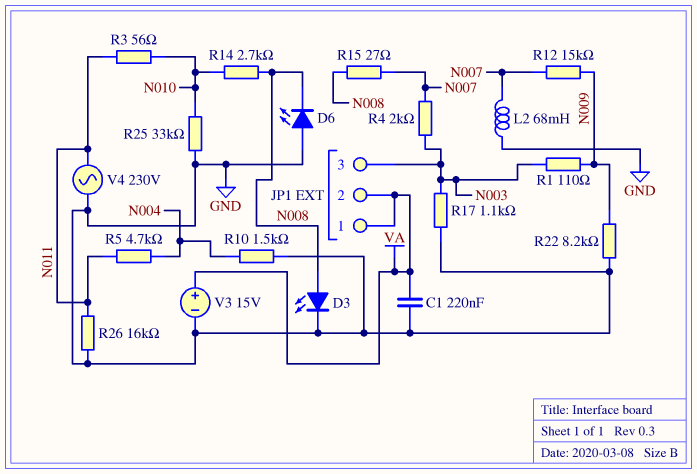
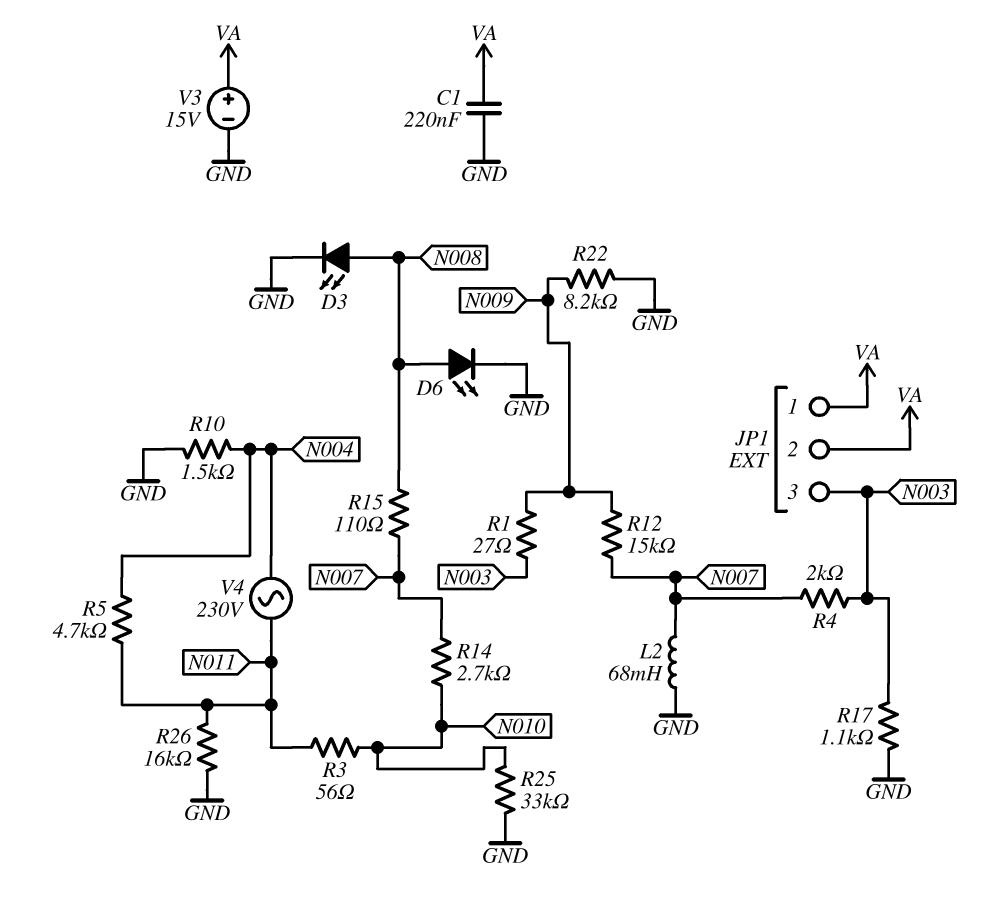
D6: LED (A GND, K N008) -> LED (A N008, K GND)
R1: 110 (N003, N009) -> 27 (N003, N009)
R14: 2.7k (N008, N010) -> 2.7k (N007, N010)
R15: 27 (N007, N008) -> 110 (N007, N008)
V4: AC 230V (GND, N011) -> AC 230V (N004, N011)

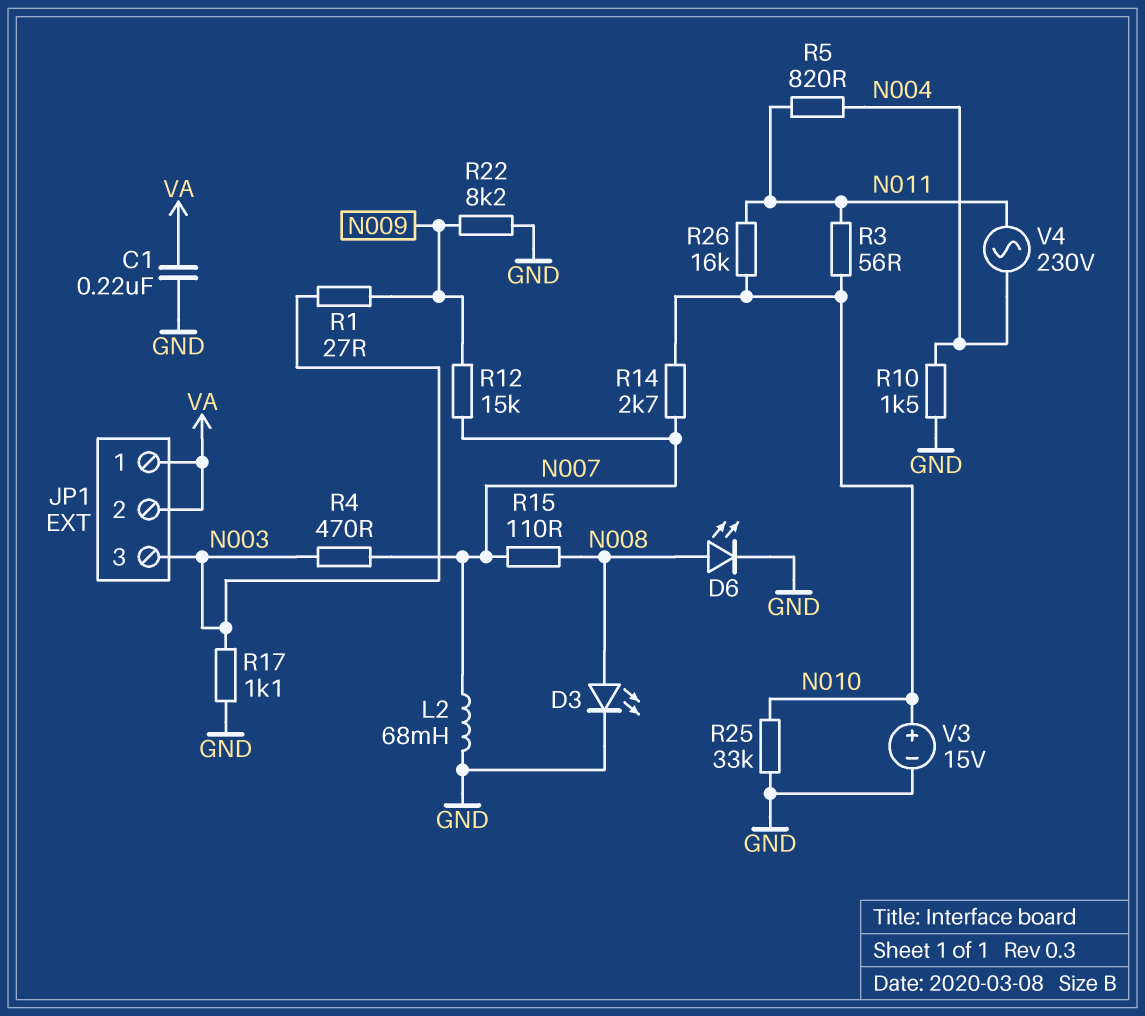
R4: 2k (N003, N007) -> 470 (N003, N007)
R5: 4.7k (N004, N011) -> 820 (N004, N011)
R26: 16k (GND, N011) -> 16k (N010, N011)
V3: 15V (plus VA, minus GND) -> 15V (plus N010, minus GND)

